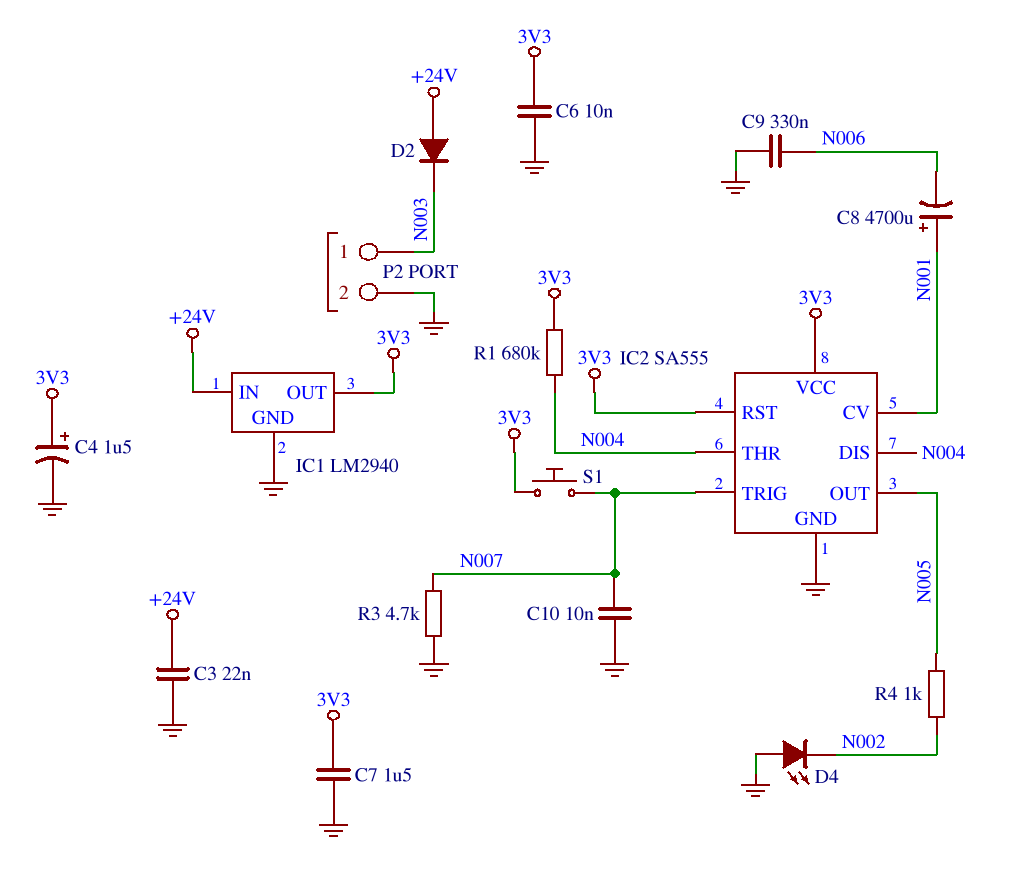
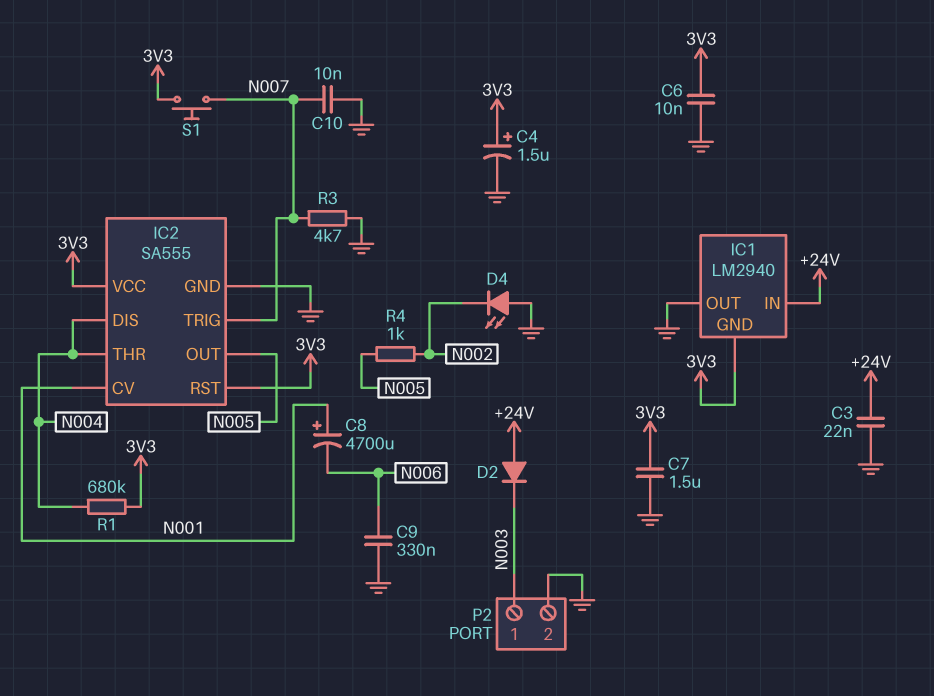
IC1 pin GND: GND -> 3V3
IC1 pin OUT: 3V3 -> GND

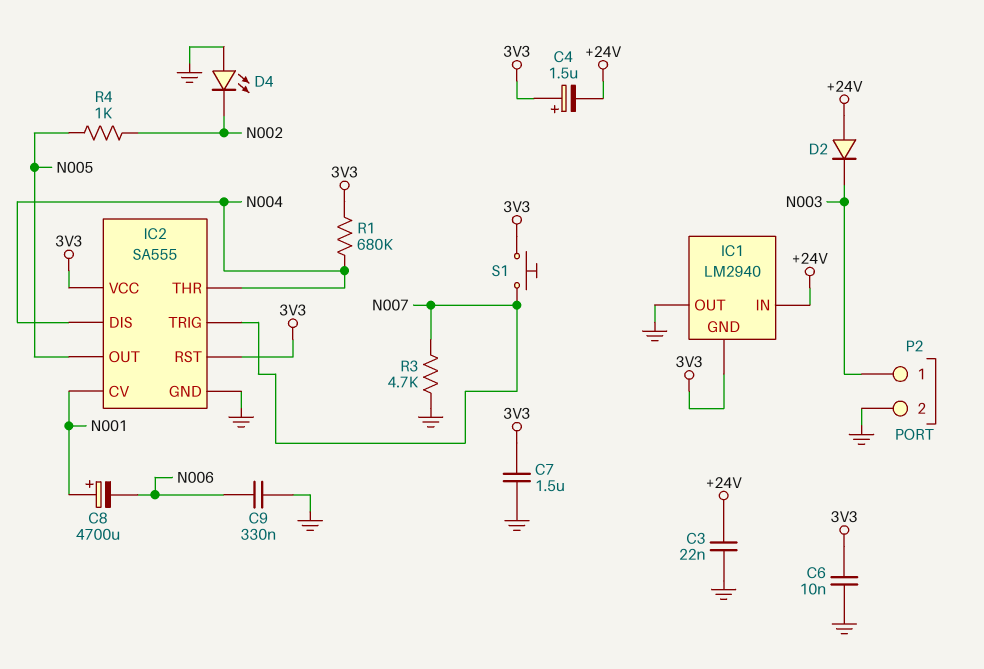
C4: 1.5uF (plus 3V3, minus GND) -> 1.5uF (plus 3V3, minus +24V)
C10: 10nF (GND, N007) -> none

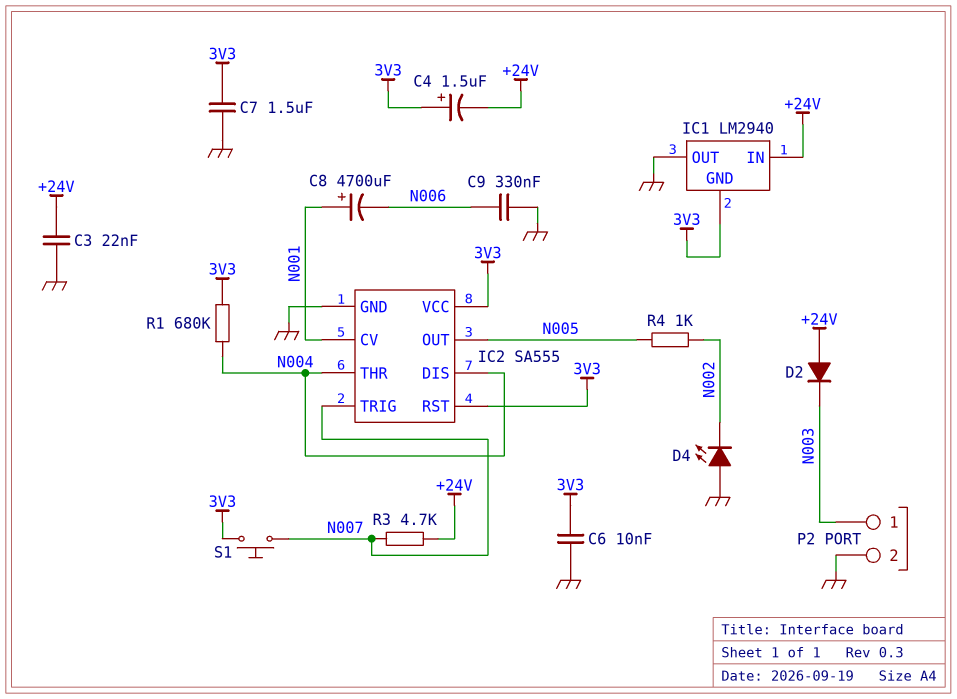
R3: 4.7k (GND, N007) -> 4.7k (+24V, N007)

